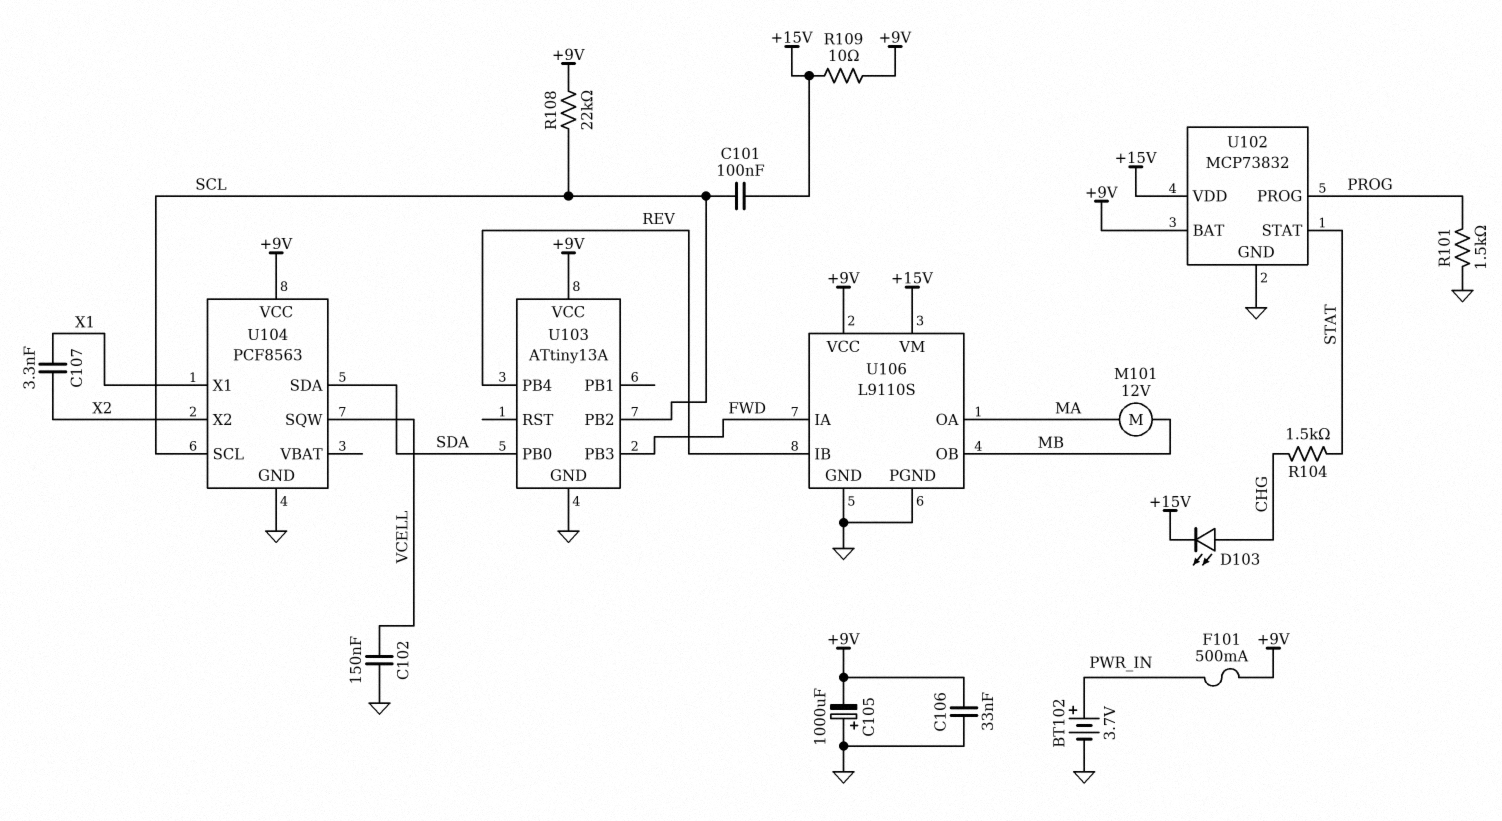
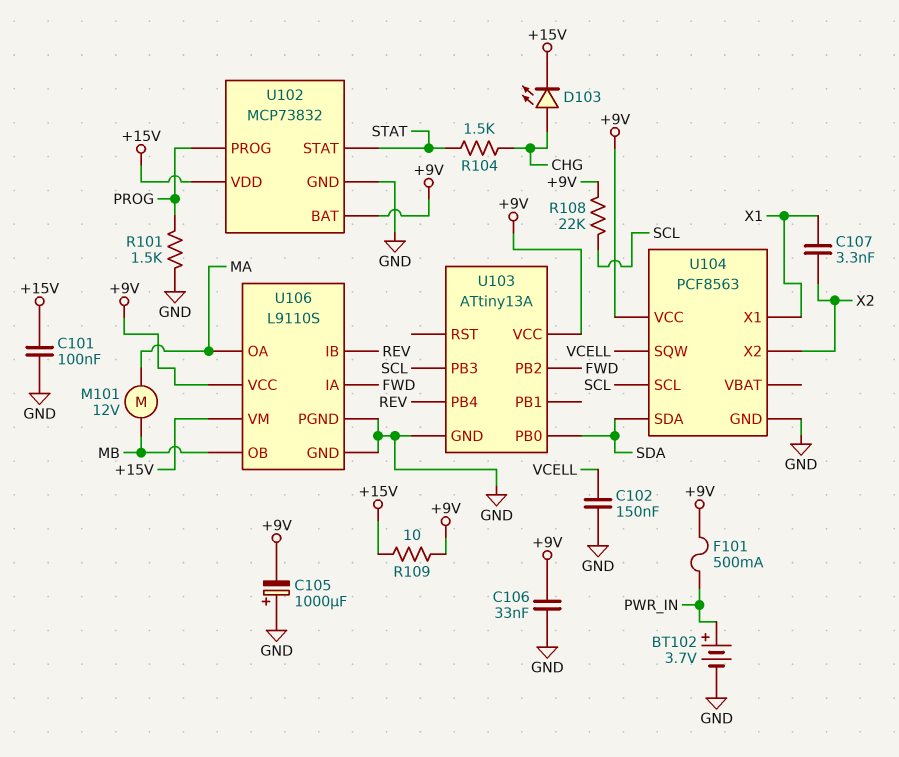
C101: 100nF (+15V, SCL) -> 100nF (+15V, GND)
U103 pin PB2: SCL -> FWD
U103 pin PB3: FWD -> SCL

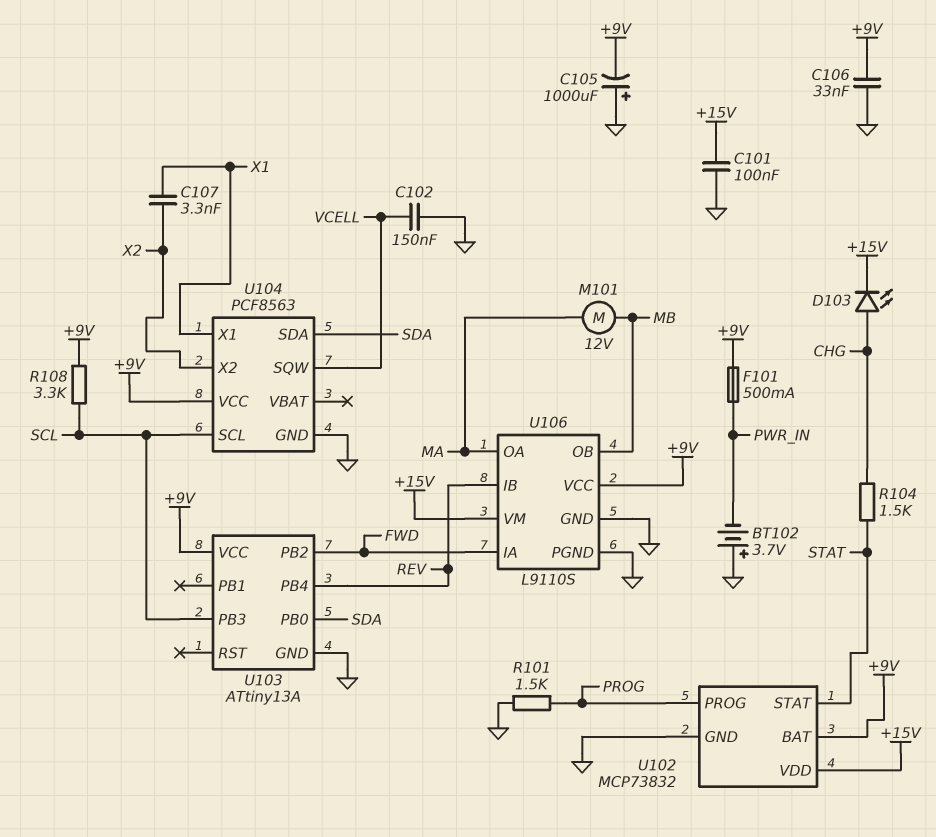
BT102: 3.7V (plus PWR_IN, minus GND) -> 3.7V (plus GND, minus PWR_IN)
R108: 22k (+9V, SCL) -> 3.3k (+9V, SCL)
R109: 10 (+9V, +15V) -> none

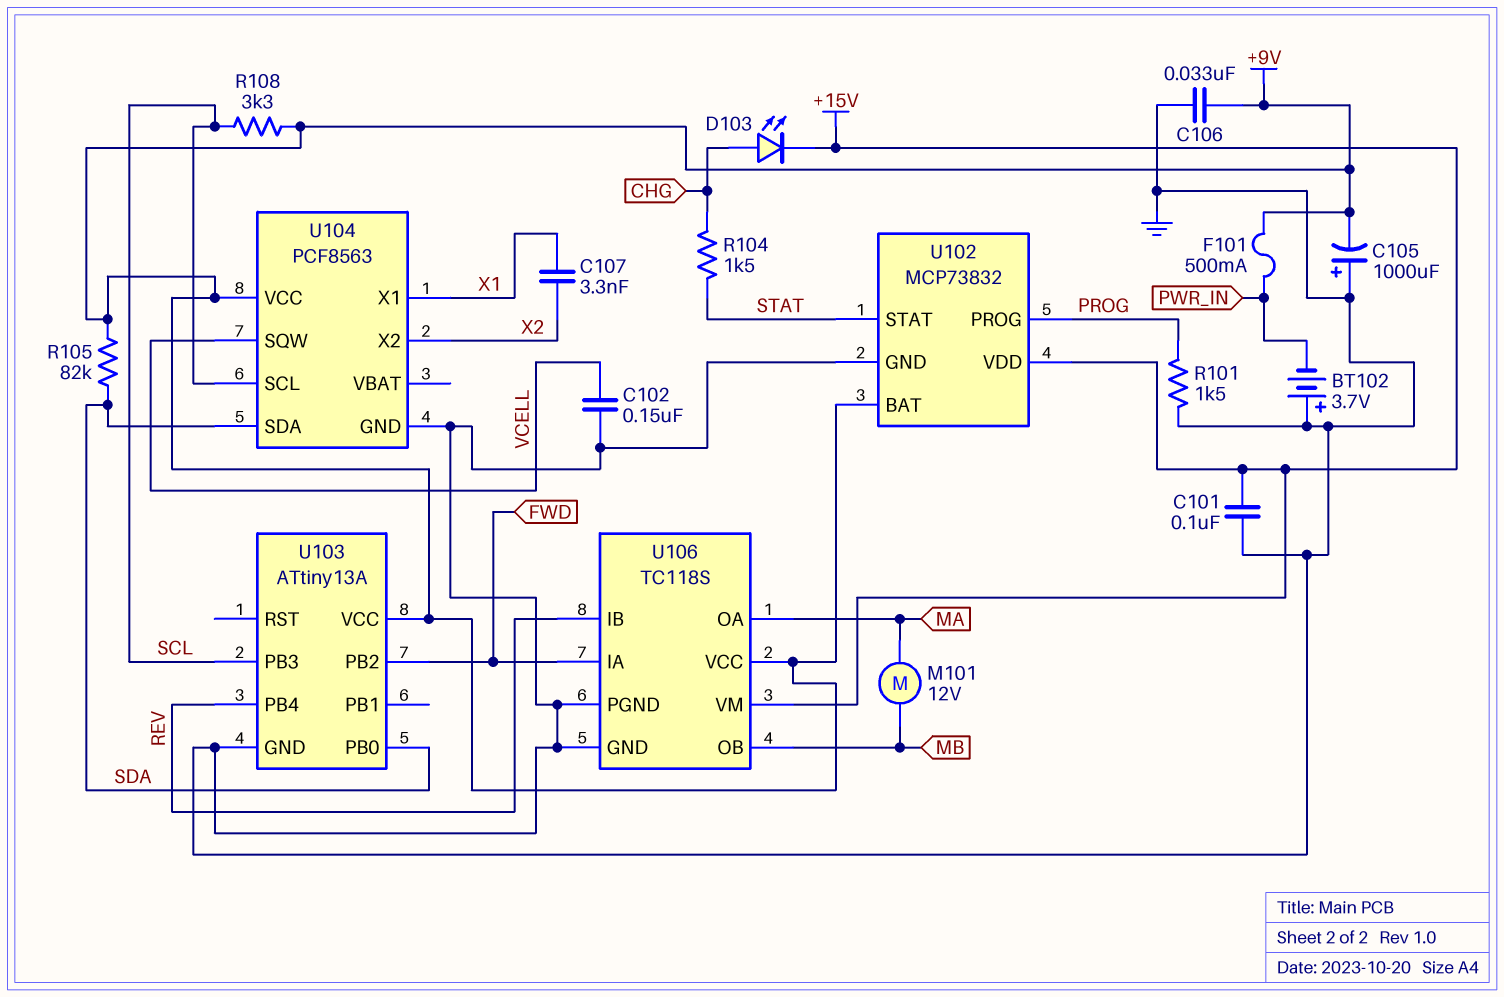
R105: none -> 82k (+9V, SDA)
U106: L9110S -> TC118S

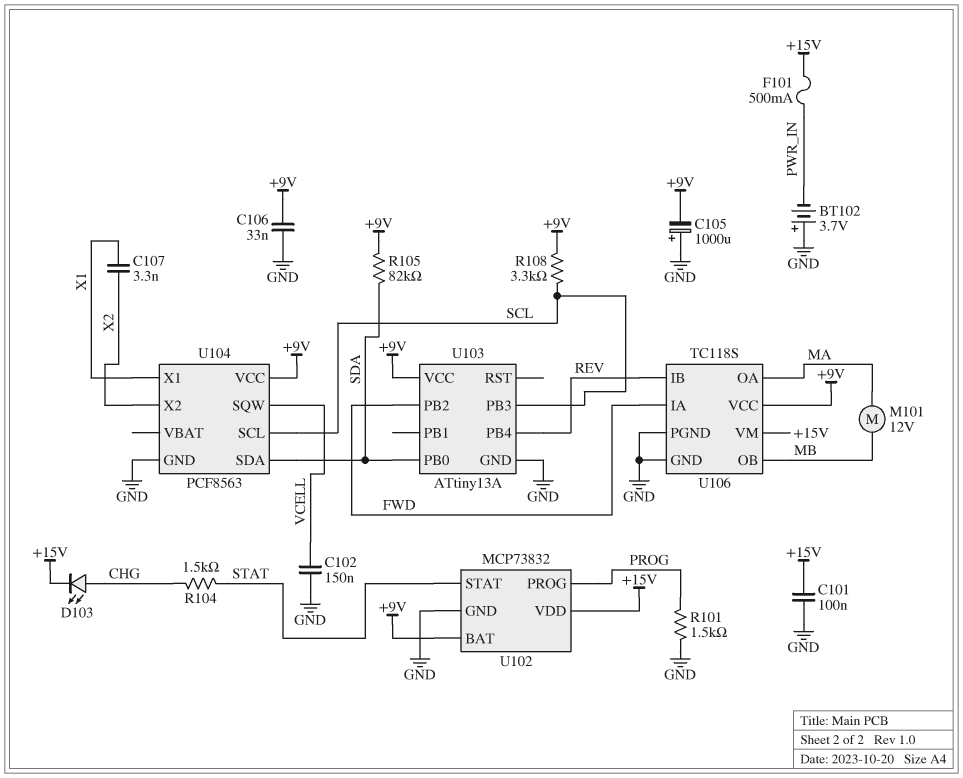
F101: 500mA (+9V, PWR_IN) -> 500mA (+15V, PWR_IN)

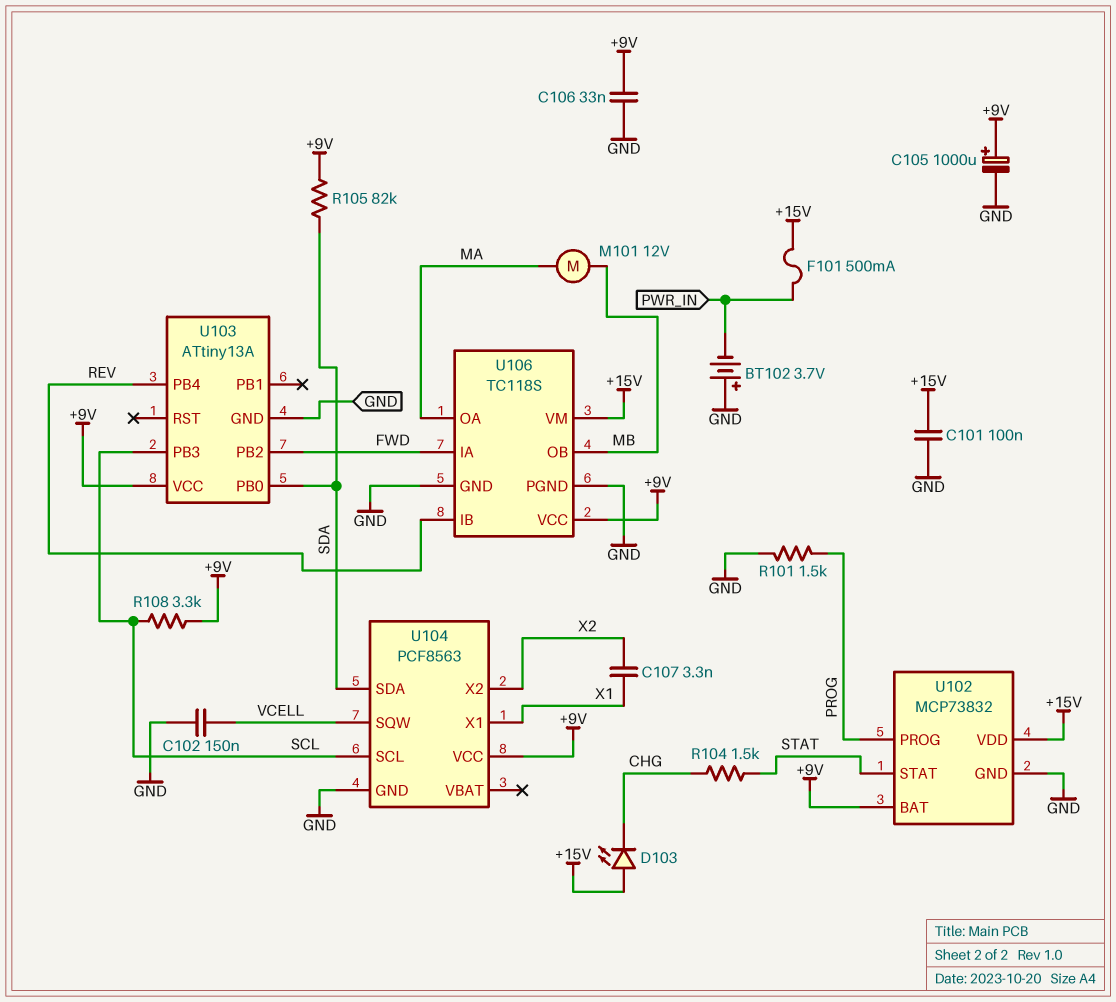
C105: 1000uF (plus GND, minus +9V) -> 1000uF (plus +9V, minus GND)
D103: LED (A CHG, K +15V) -> LED (A +15V, K CHG)

